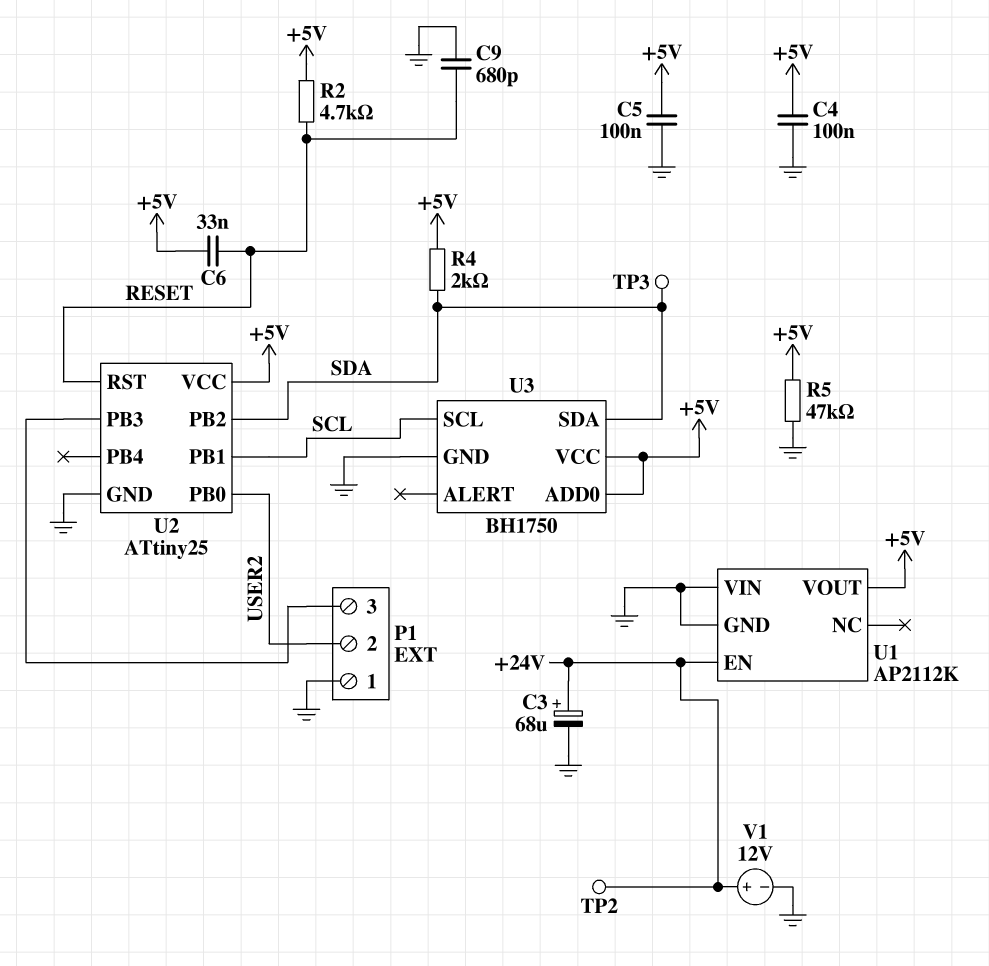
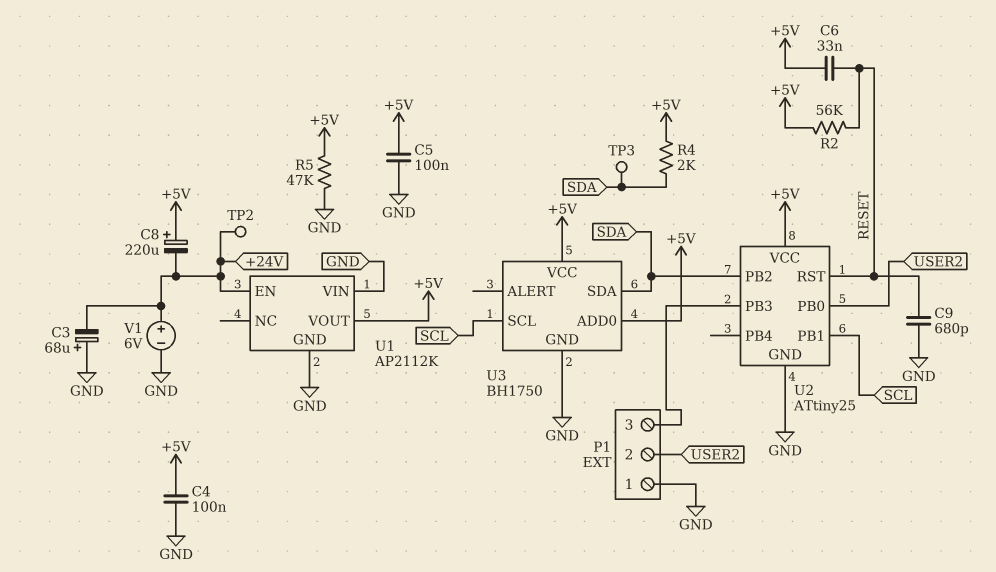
C3: 68uF (plus +24V, minus GND) -> 68uF (plus GND, minus +24V)
C8: none -> 220uF (plus +5V, minus +24V)
R2: 4.7k (+5V, RESET) -> 56k (+5V, RESET)
V1: 12V (plus +24V, minus GND) -> 6V (plus +24V, minus GND)

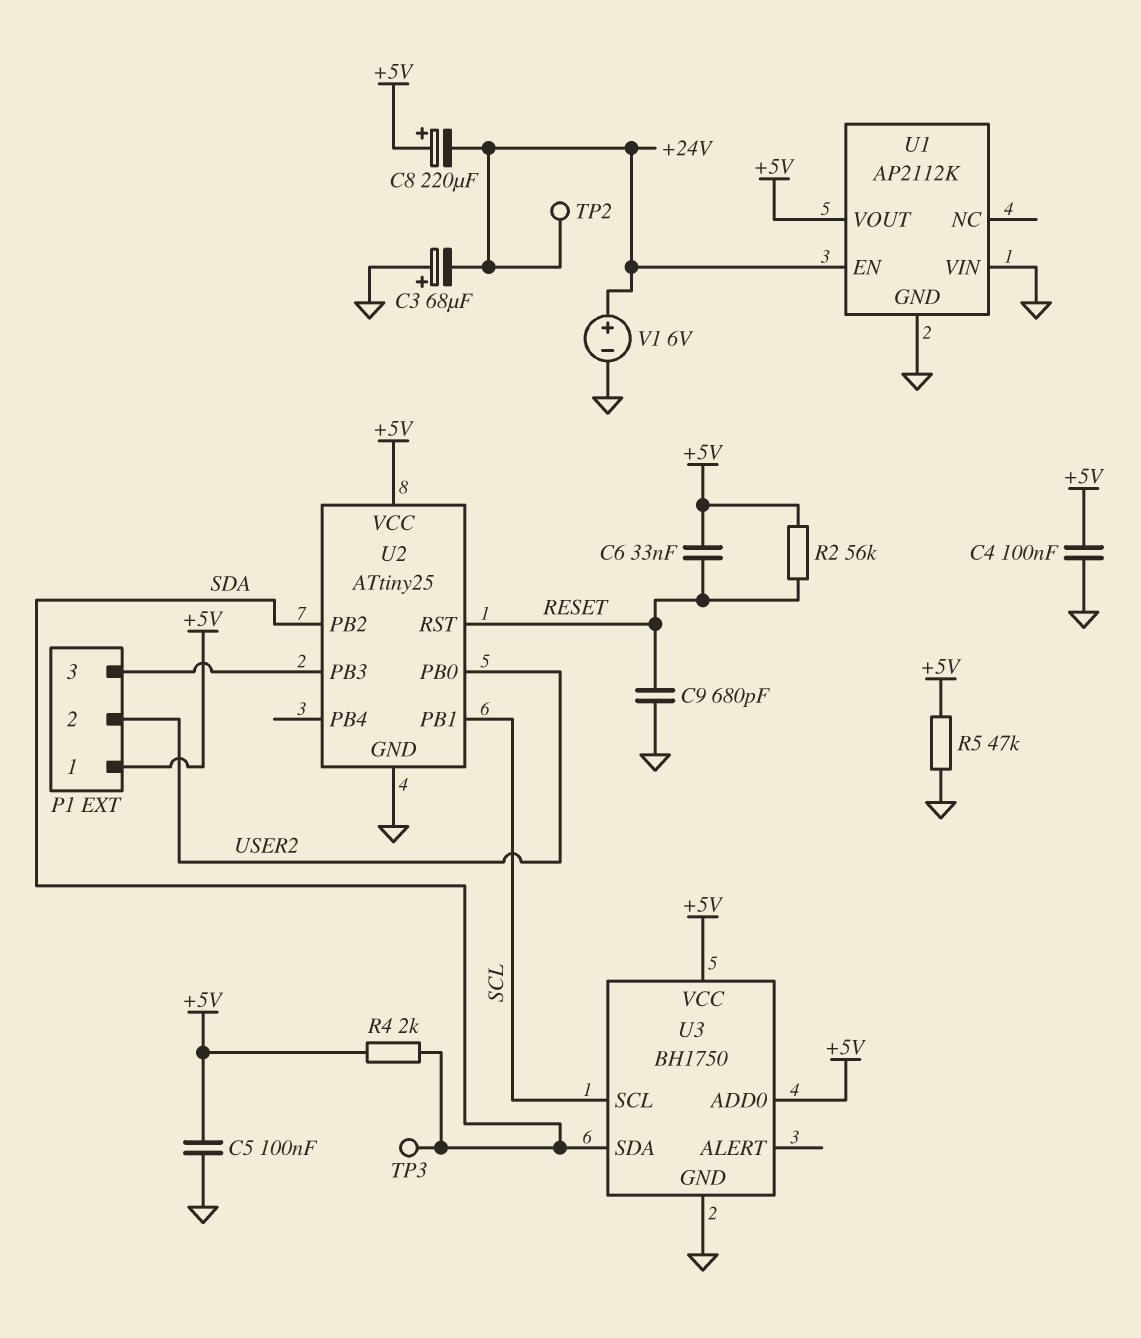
P1 pin 1: GND -> +5V

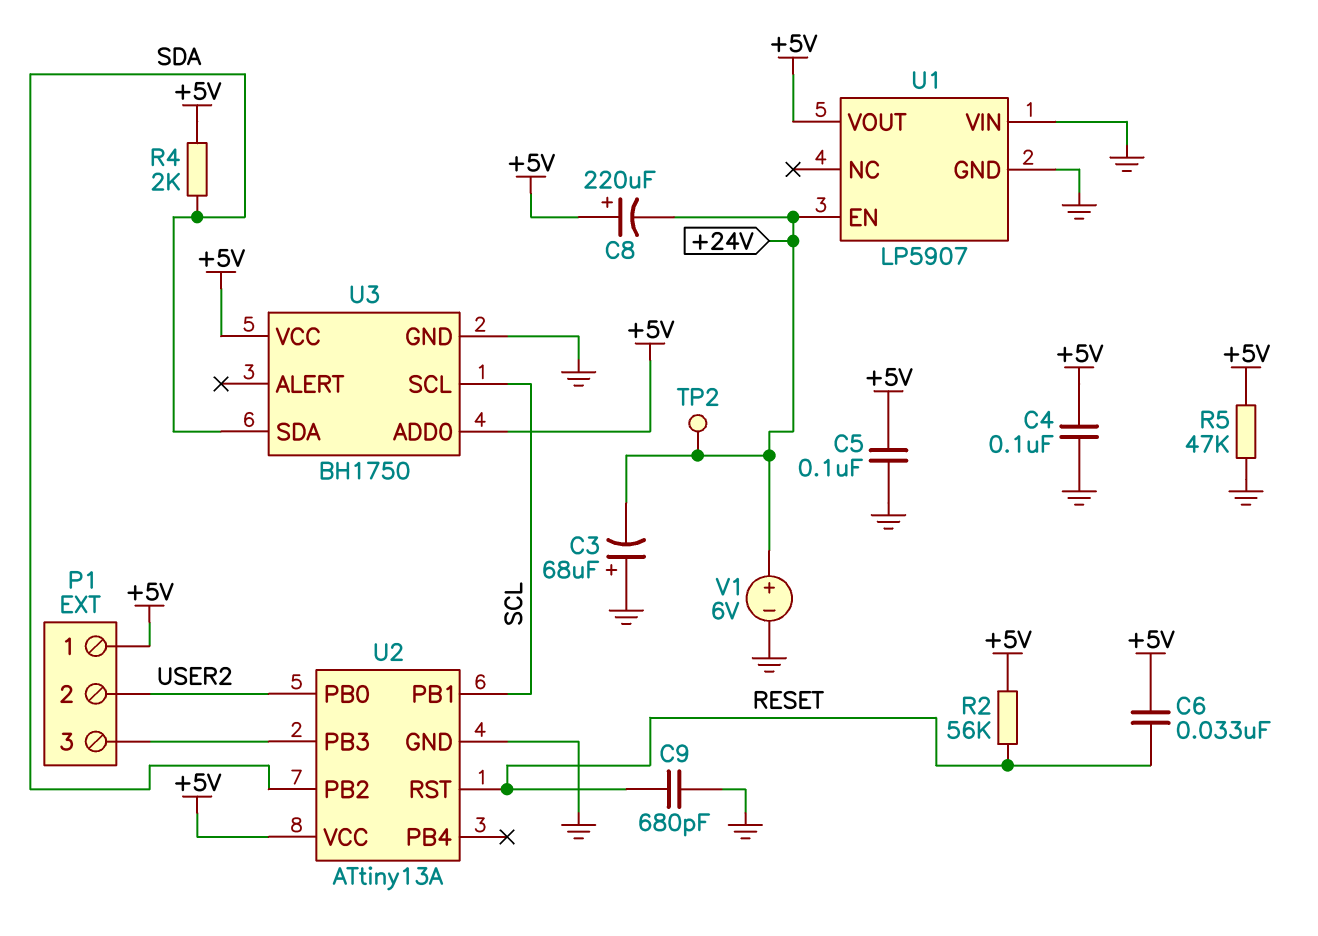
TP3: test point (SDA) -> none
U1: AP2112K -> LP5907
U2: ATtiny25 -> ATtiny13A

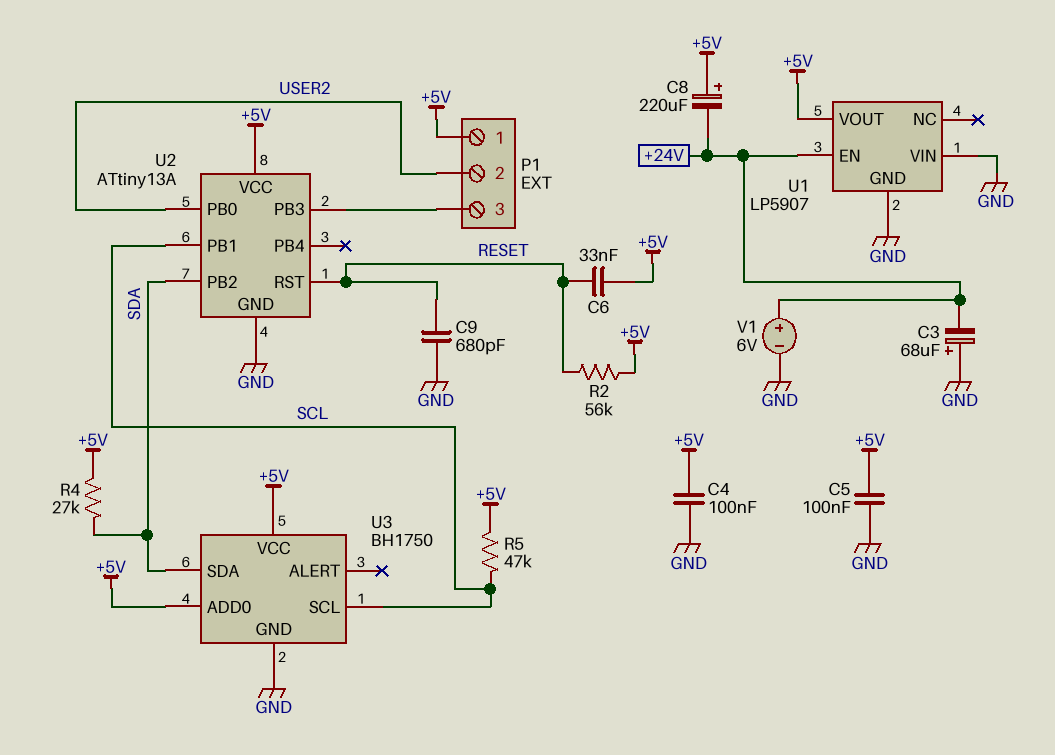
R4: 2k (+5V, SDA) -> 27k (+5V, SDA)
R5: 47k (+5V, GND) -> 47k (+5V, SCL)
TP2: test point (+24V) -> none

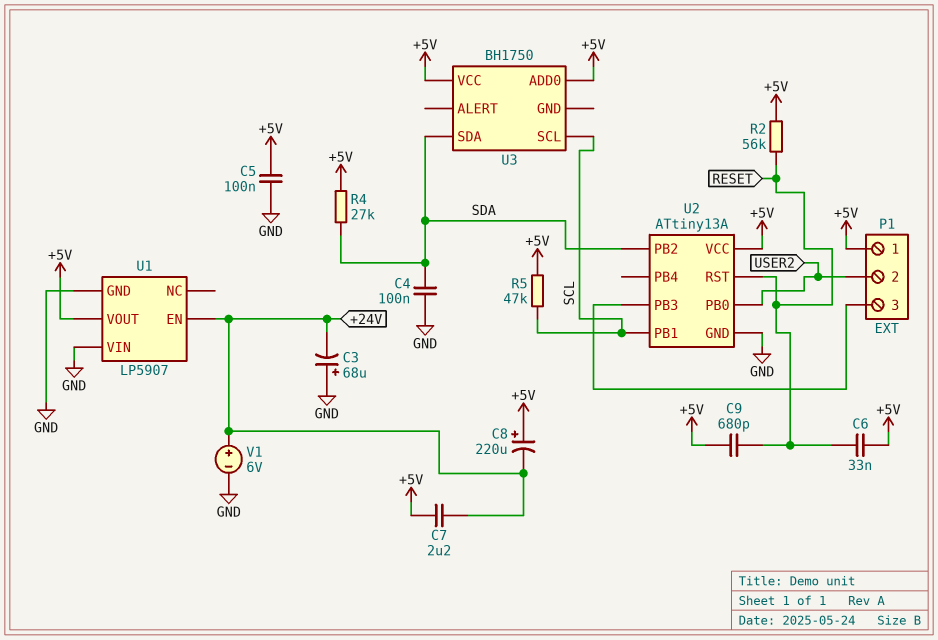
C4: 100nF (+5V, GND) -> 100nF (GND, SDA)
C7: none -> 2.2uF (+5V, +24V)
C9: 680pF (GND, RESET) -> 680pF (+5V, RESET)
U3 pin GND: GND -> none

